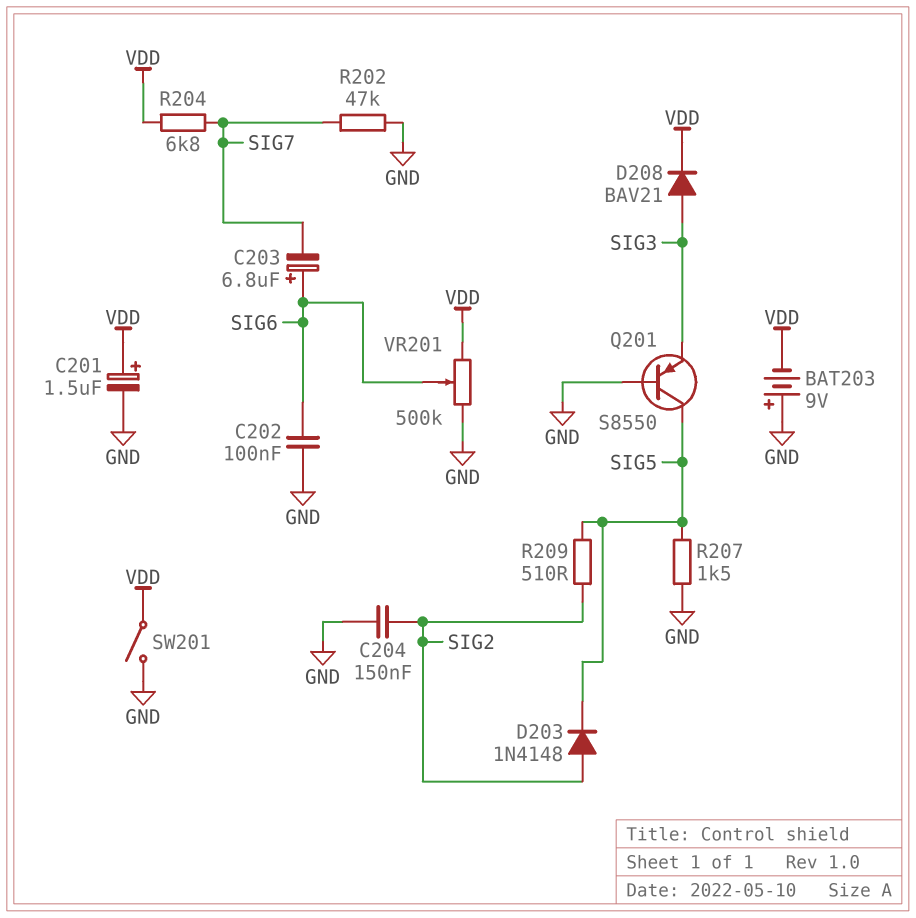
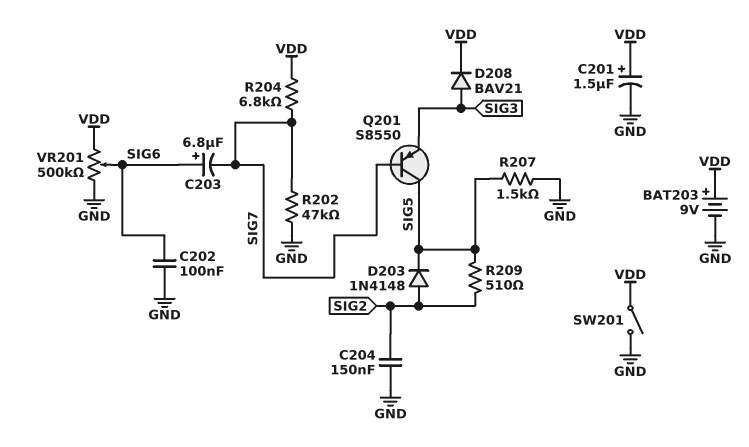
BAT203: 9V (plus GND, minus VDD) -> 9V (plus VDD, minus GND)
Q201: PNP S8550 (B GND, C SIG5, E SIG3) -> PNP S8550 (B SIG7, C SIG5, E SIG3)

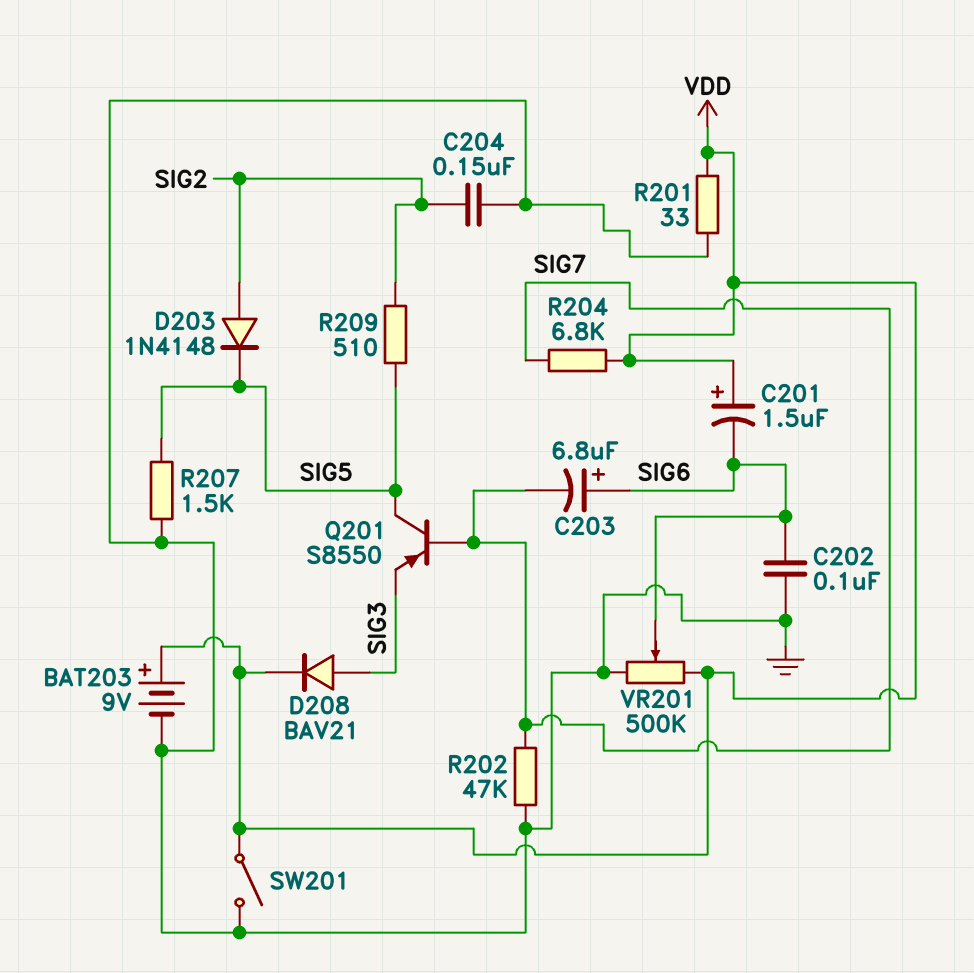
C201: 1.5uF (plus VDD, minus GND) -> 1.5uF (plus VDD, minus SIG6)
R201: none -> 33 (GND, VDD)

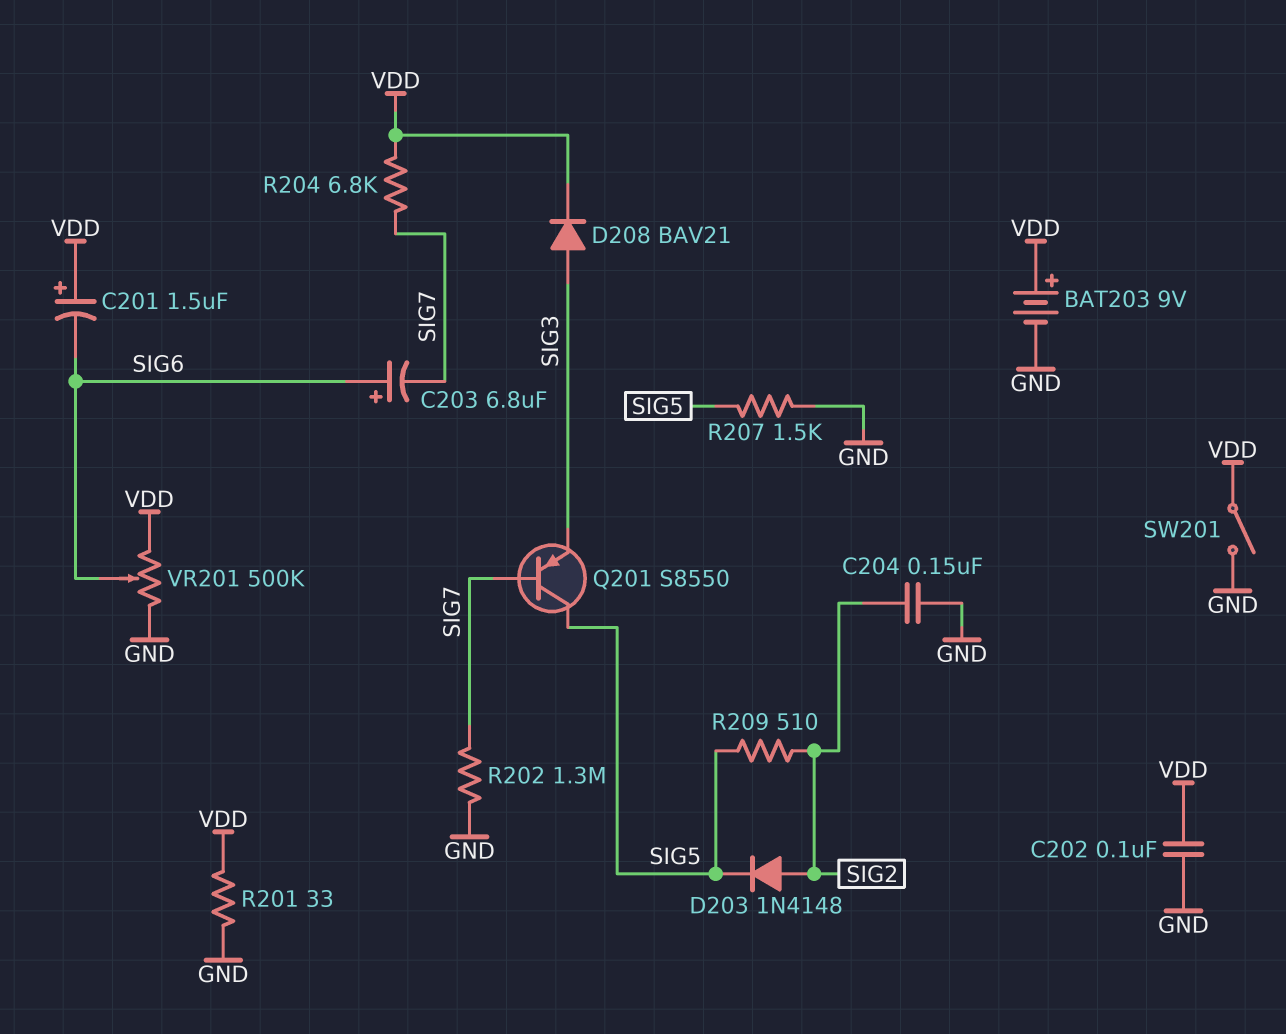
C202: 100nF (GND, SIG6) -> 100nF (GND, VDD)
R202: 47k (GND, SIG7) -> 1.3M (GND, SIG7)

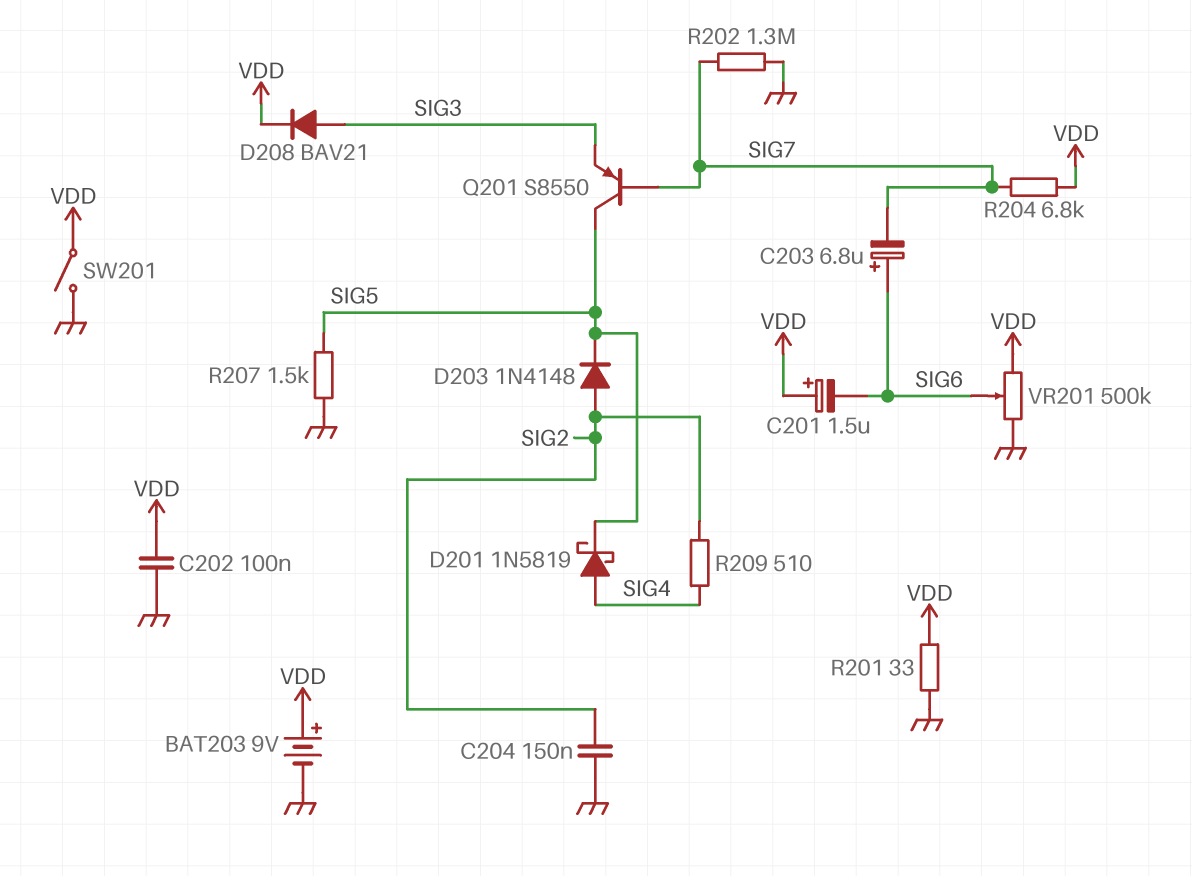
D201: none -> schottky 1N5819 (A SIG4, K SIG5)
R209: 510 (SIG2, SIG5) -> 510 (SIG2, SIG4)

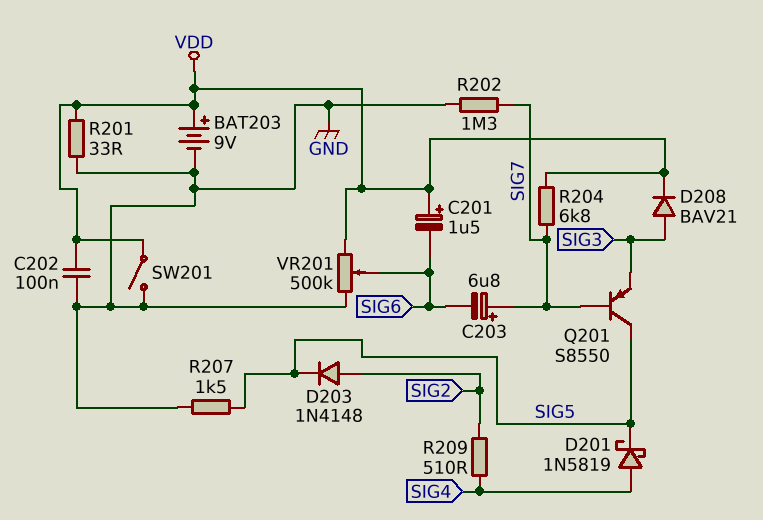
C203: 6.8uF (plus SIG6, minus SIG7) -> 6.8uF (plus SIG7, minus SIG6)
C204: 150nF (GND, SIG2) -> none

